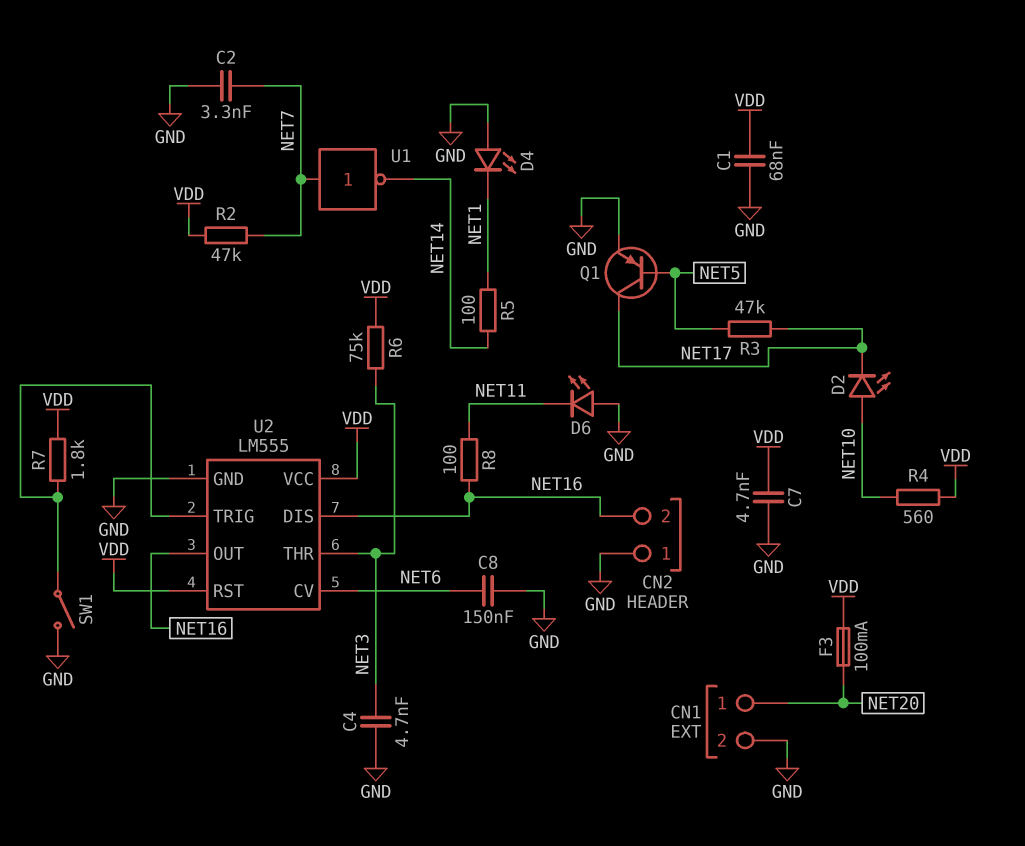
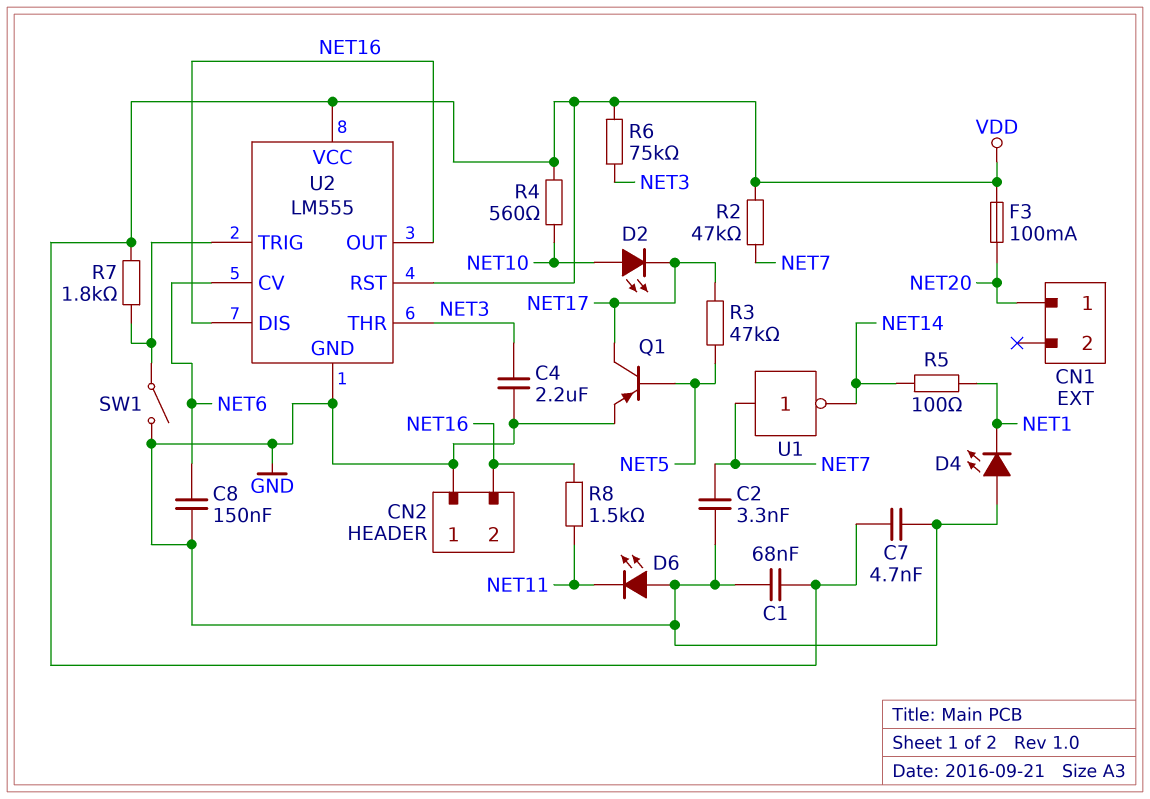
C4: 4.7nF (GND, NET3) -> 2.2uF (GND, NET3)
CN1 pin 2: GND -> none
R8: 100 (NET11, NET16) -> 1.5k (NET11, NET16)

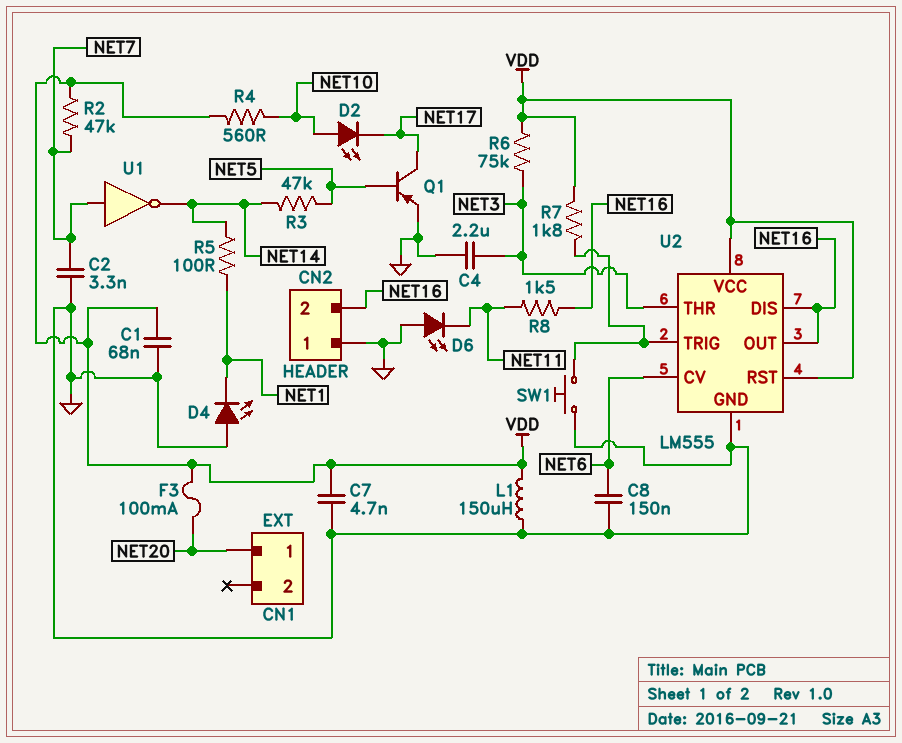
L1: none -> 150uH (GND, VDD)
R3: 47k (NET5, NET17) -> 47k (NET5, NET14)
SW1: switch (GND, U2/TRIG) -> button (GND, U2/TRIG)

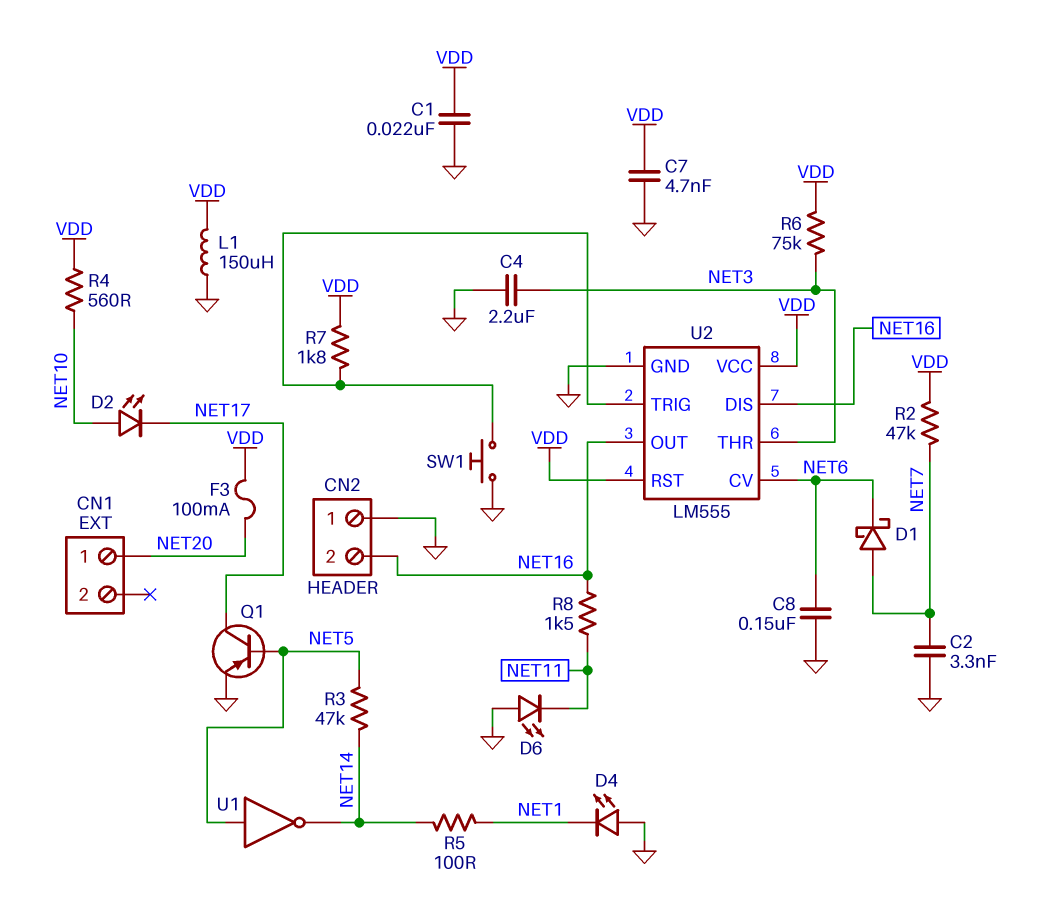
C1: 68nF (GND, VDD) -> 22nF (GND, VDD)
D1: none -> schottky (A NET7, K NET6)
U1: NOT (in NET7, out NET14) -> NOT (in NET5, out NET14)

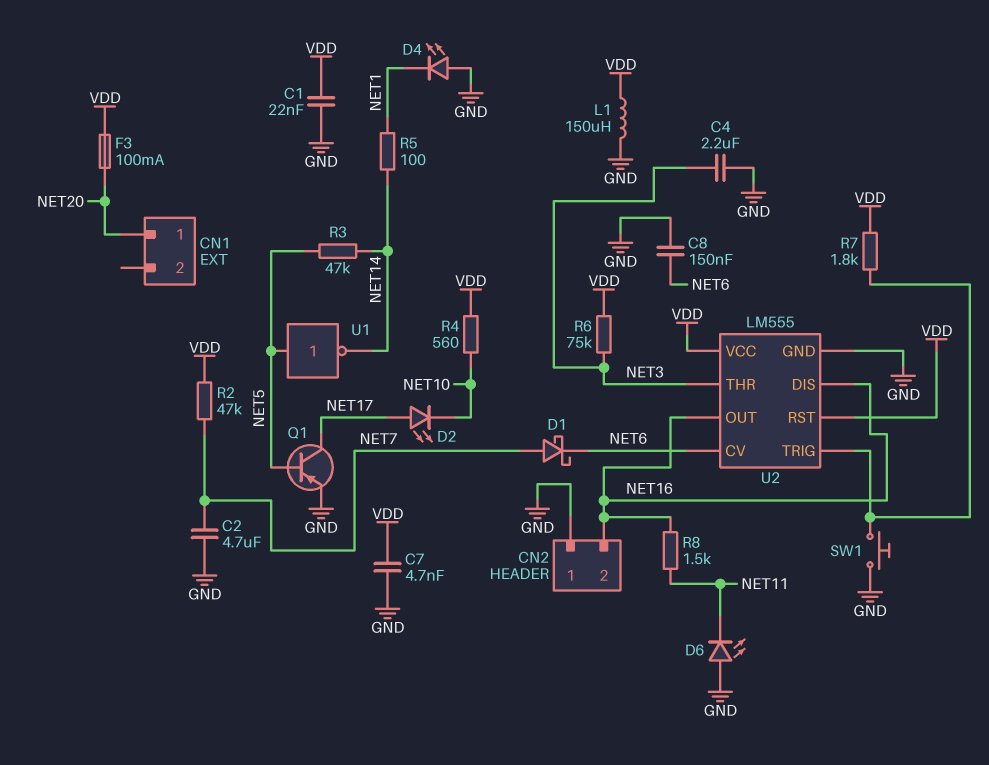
C2: 3.3nF (GND, NET7) -> 4.7uF (GND, NET7)
D2: LED (A NET10, K NET17) -> LED (A NET17, K NET10)

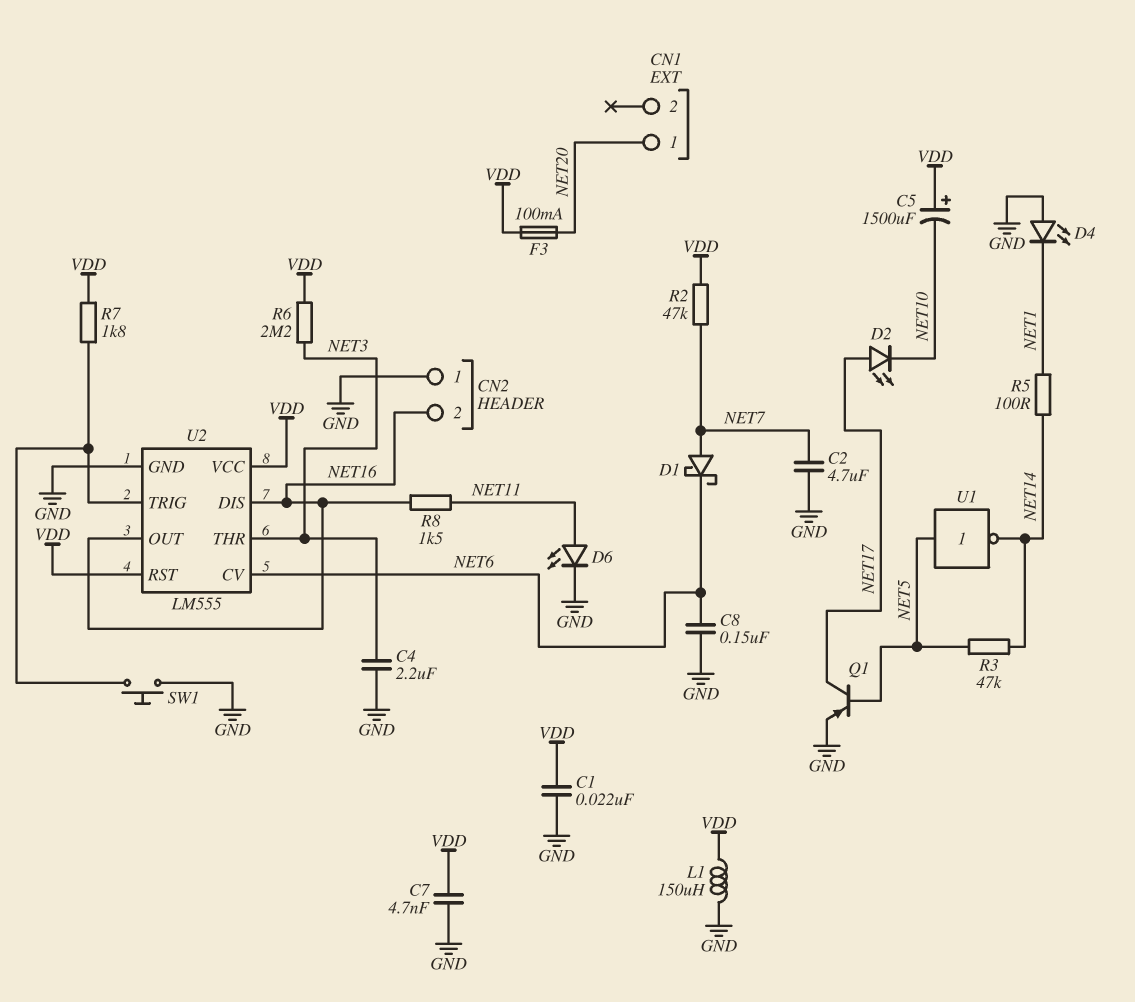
C5: none -> 1500uF (plus VDD, minus NET10)
D6: LED (A GND, K NET11) -> LED (A NET11, K GND)
R4: 560 (NET10, VDD) -> none
R6: 75k (NET3, VDD) -> 2.2M (NET3, VDD)

